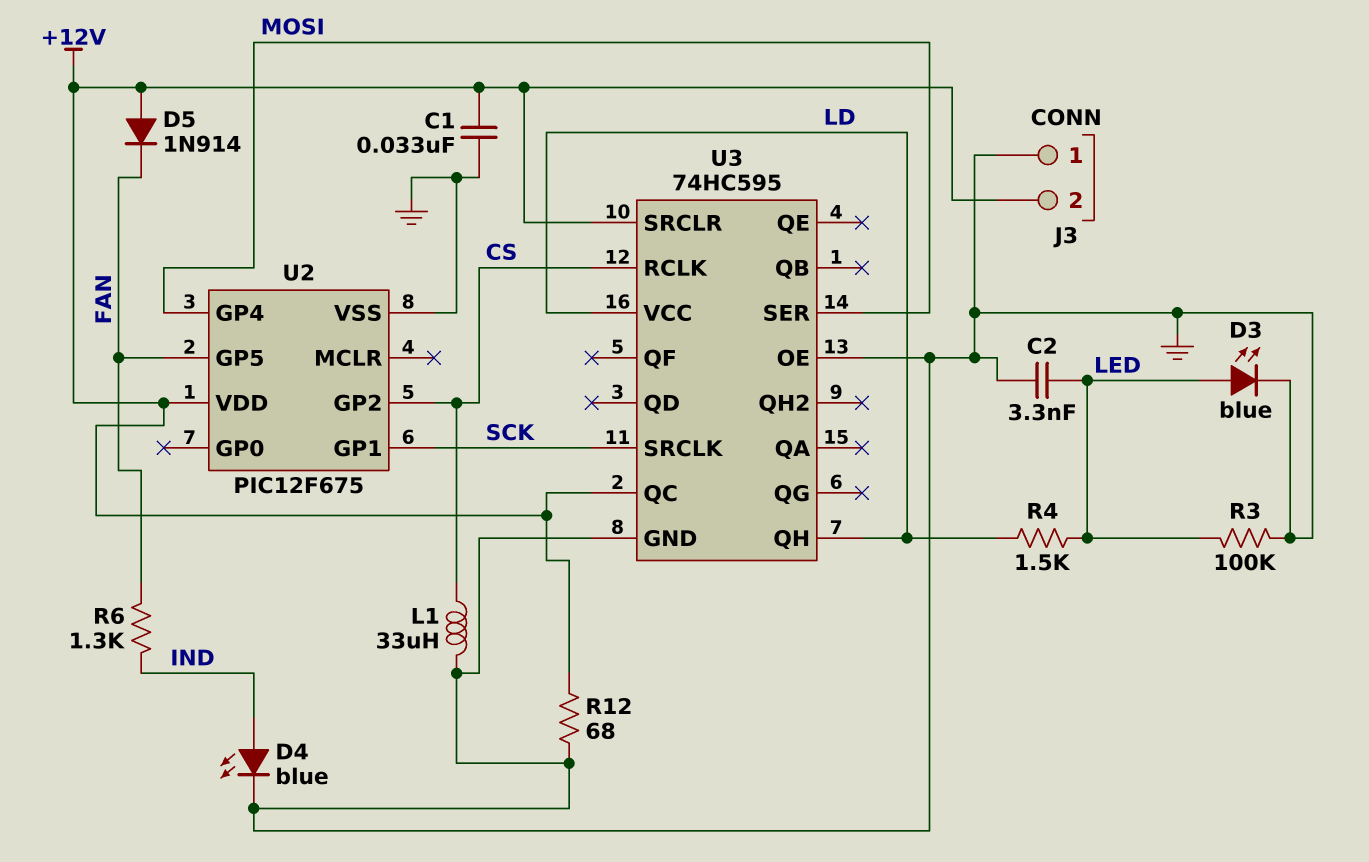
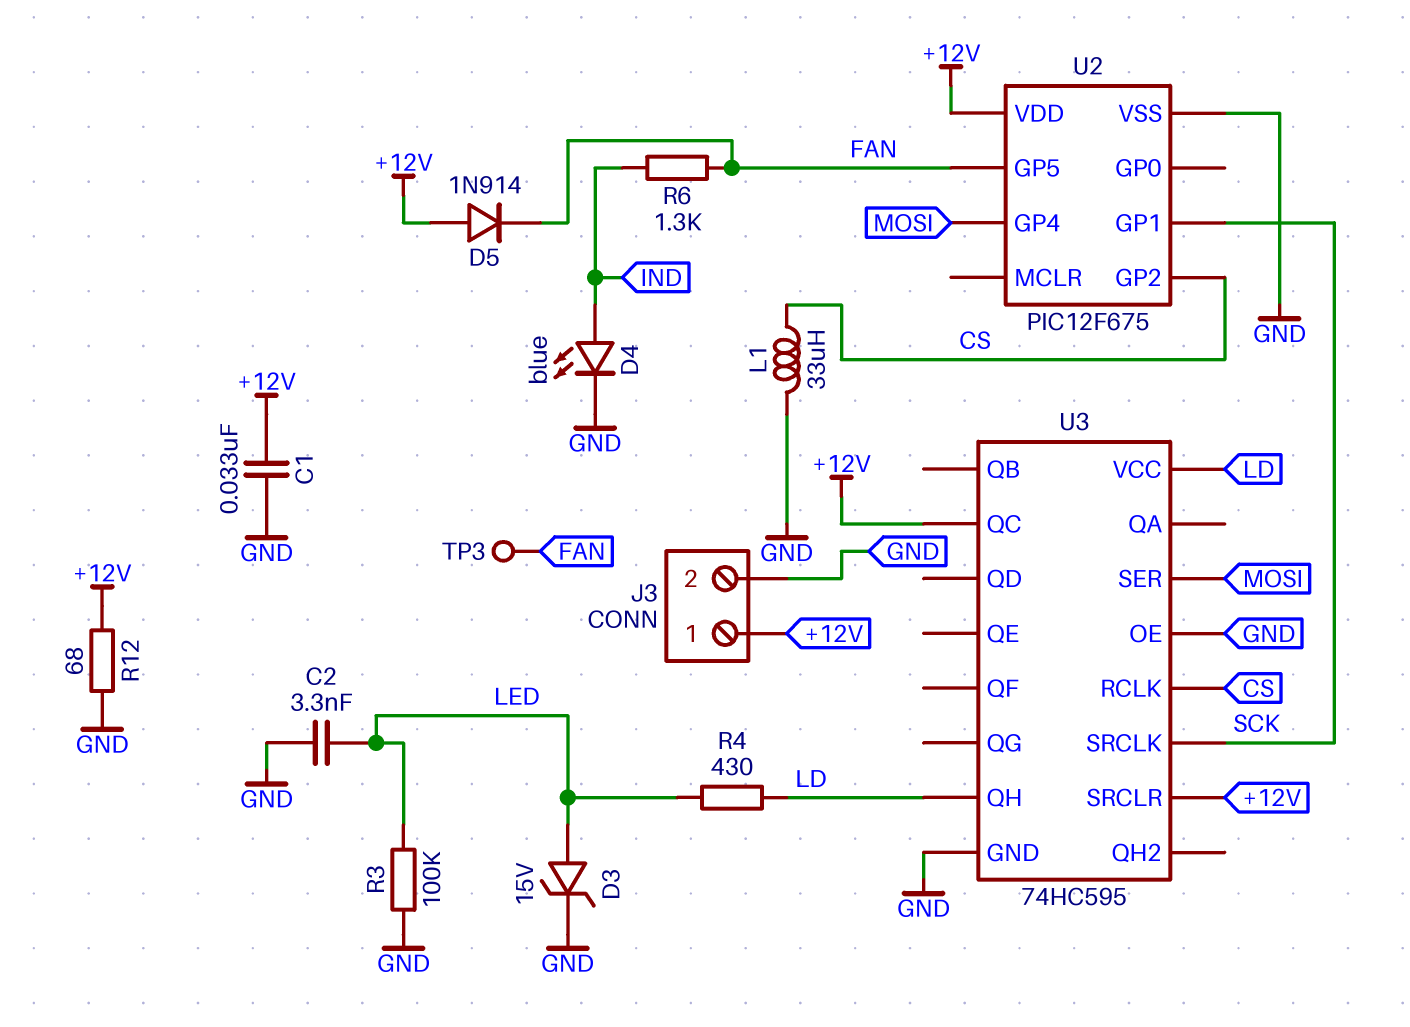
D3: LED blue (A LED, K GND) -> zener 15V (A LED, K GND)
J3 pin 1: GND -> +12V
J3 pin 2: +12V -> GND
R4: 1.5k (LD, LED) -> 430 (LD, LED)
TP3: none -> test point (FAN)

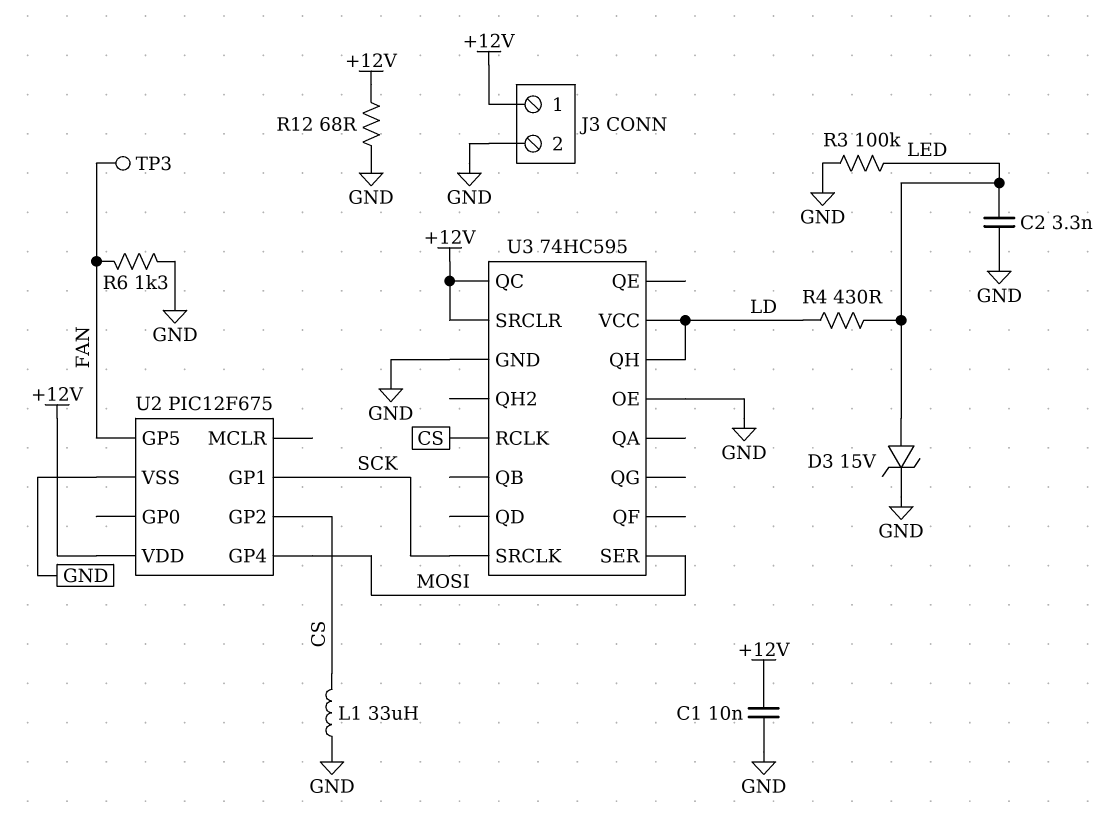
C1: 33nF (+12V, GND) -> 10nF (+12V, GND)
D4: LED blue (A IND, K GND) -> none
D5: diode 1N914 (A +12V, K FAN) -> none
R6: 1.3k (FAN, IND) -> 1.3k (FAN, GND)

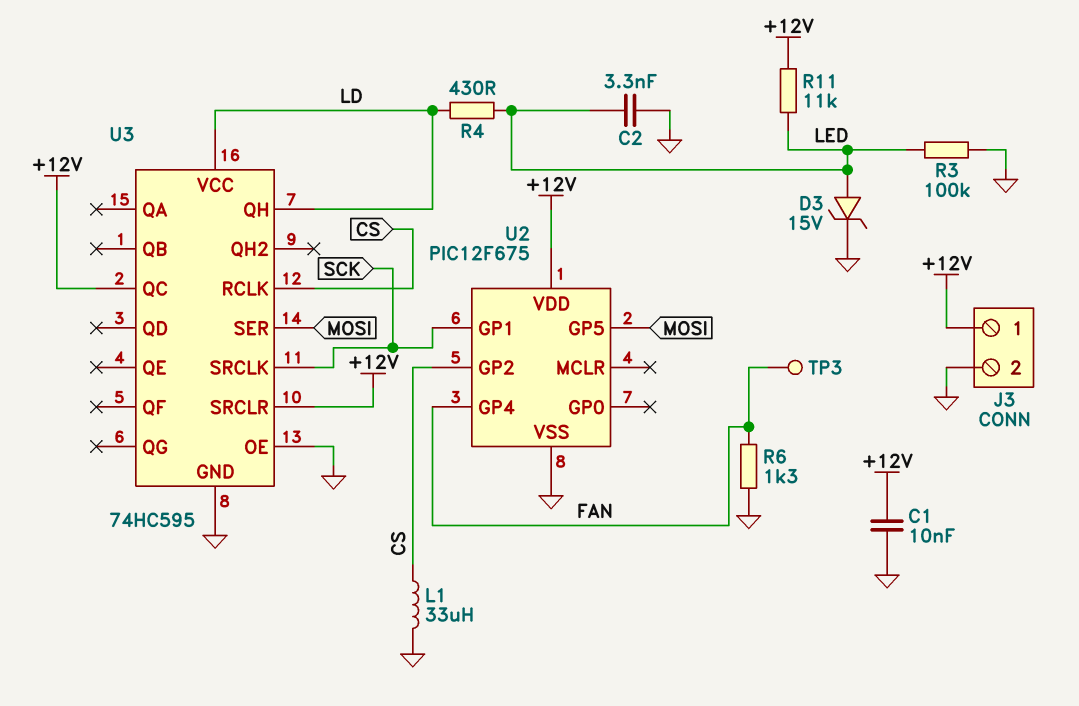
R11: none -> 11k (+12V, LED)
R12: 68 (+12V, GND) -> none
U2 pin GP4: MOSI -> FAN
U2 pin GP5: FAN -> MOSI

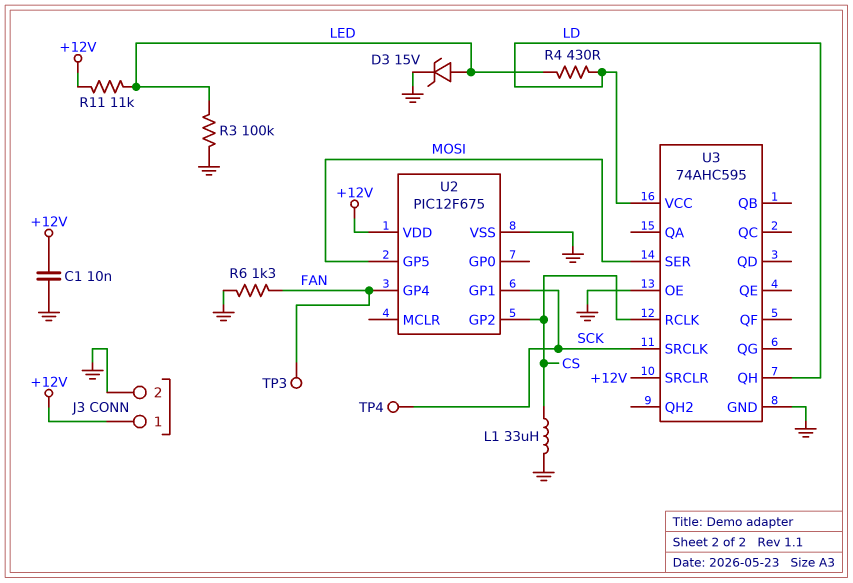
C2: 3.3nF (GND, LED) -> none
TP4: none -> test point (SCK)
U3: 74HC595 -> 74AHC595
U3 pin QC: +12V -> none

